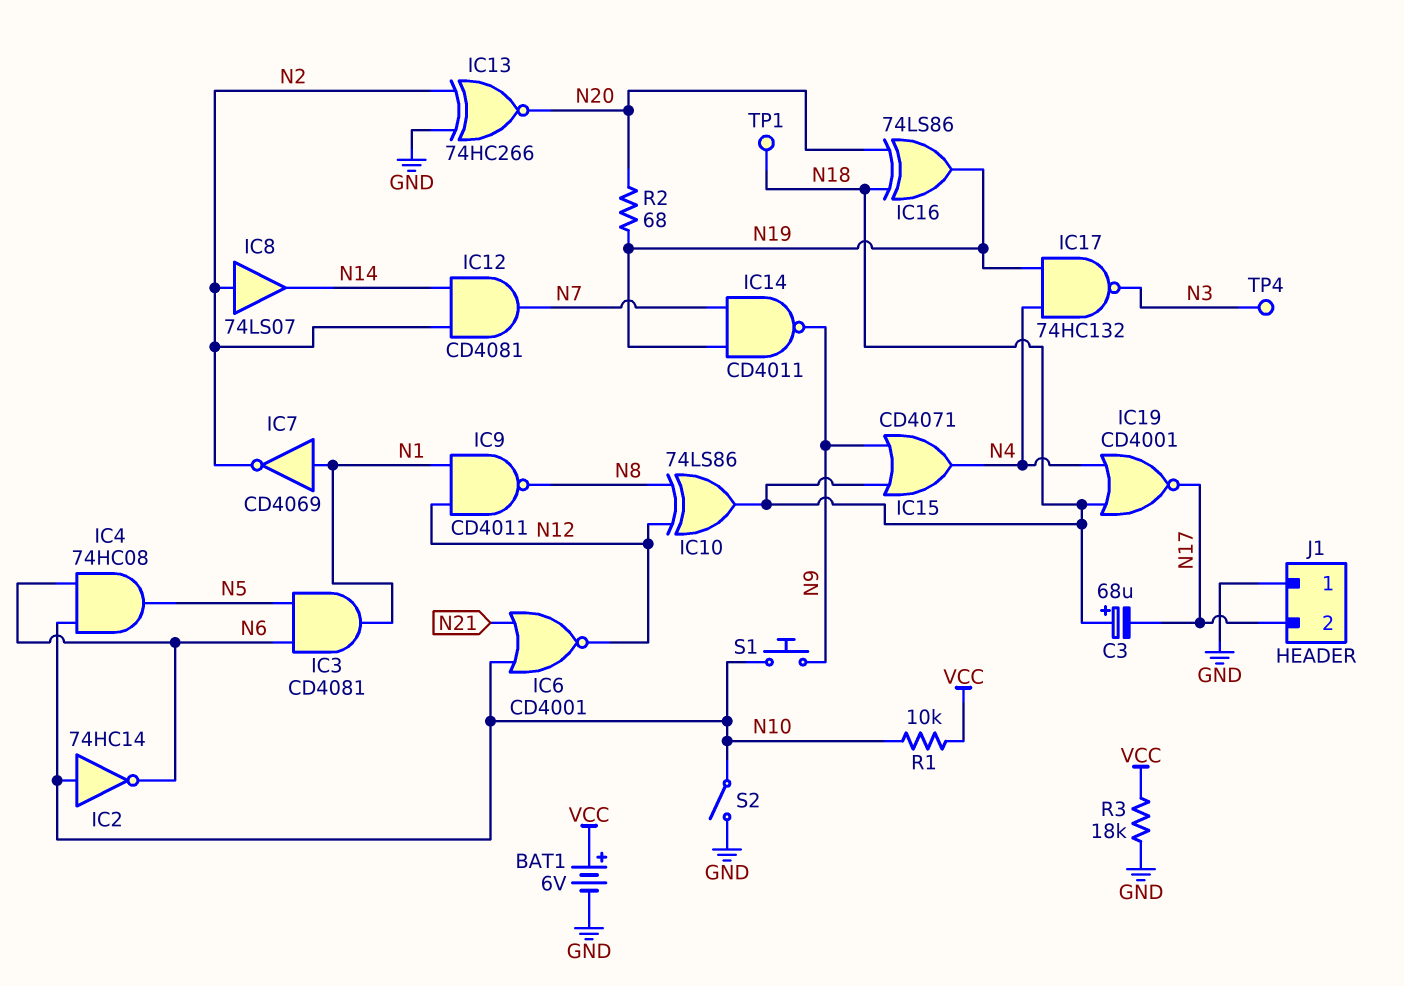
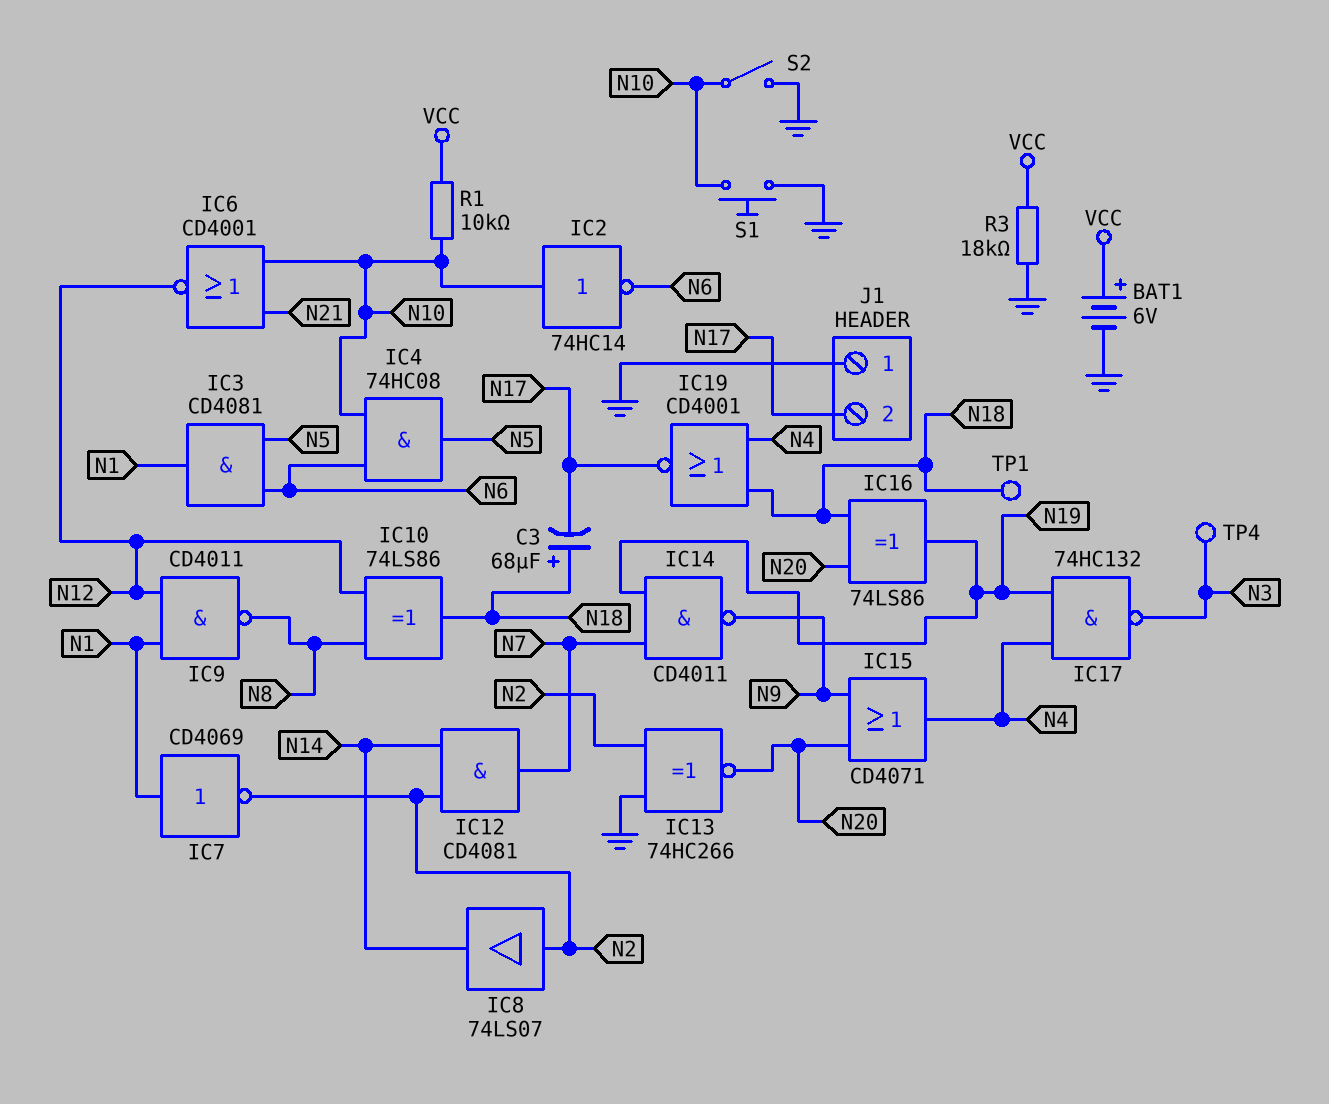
IC15: OR CD4071 (in N9, in N18, out N4) -> OR CD4071 (in N9, in N20, out N4)
R2: 68 (N19, N20) -> none
S1: button (N9, N10) -> button (GND, N10)

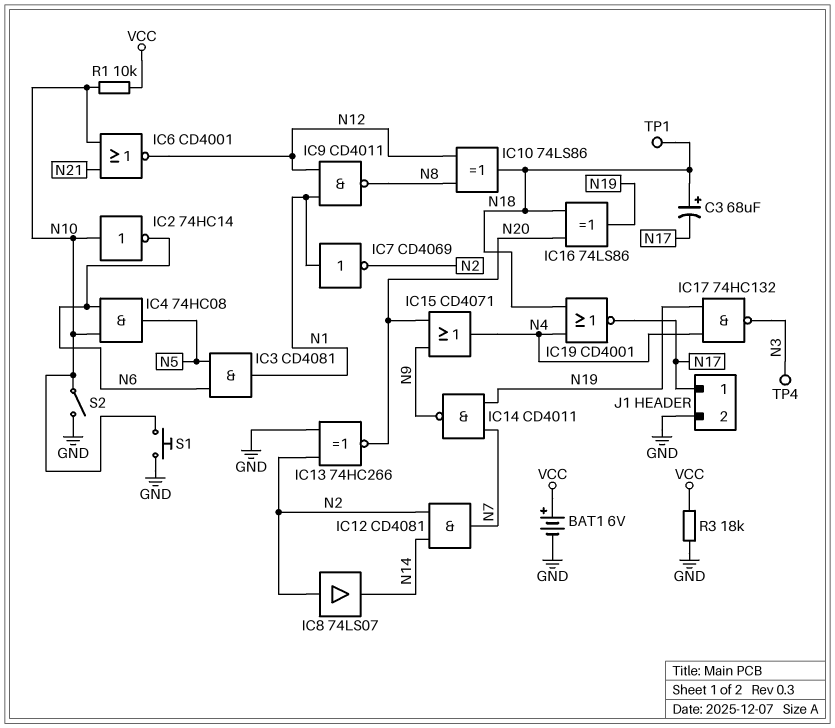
J1 pin 1: GND -> N17
J1 pin 2: N17 -> GND

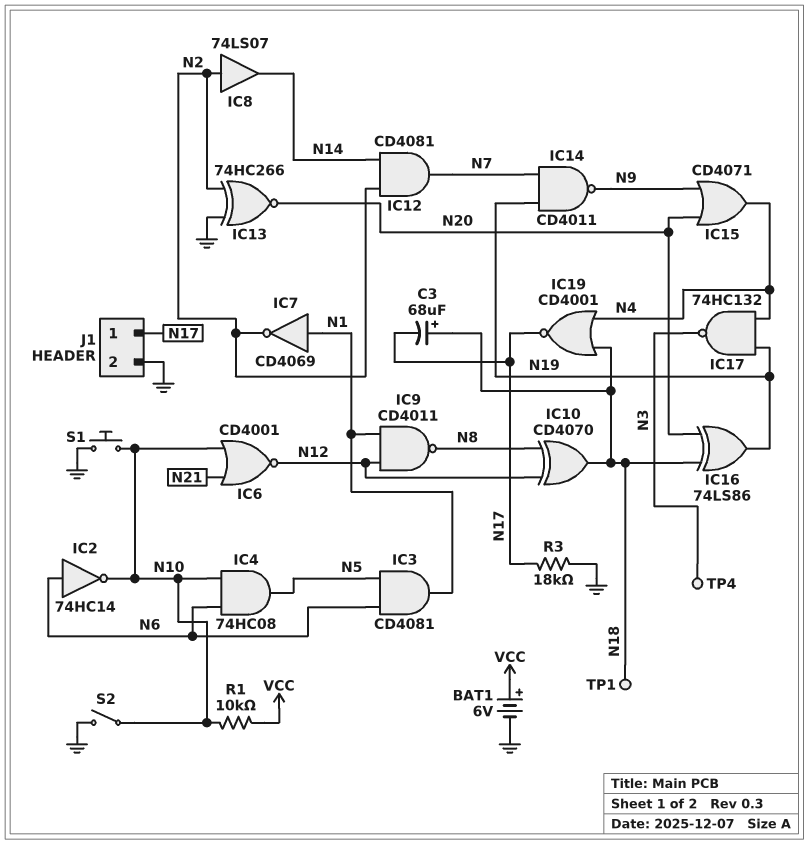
IC2: NOT 74HC14 (in N10, out N6) -> NOT 74HC14 (in N6, out N10)
IC10: XOR 74LS86 (in N8, in N12, out N18) -> XOR CD4070 (in N8, in N12, out N18)
R3: 18k (GND, VCC) -> 18k (GND, N17)

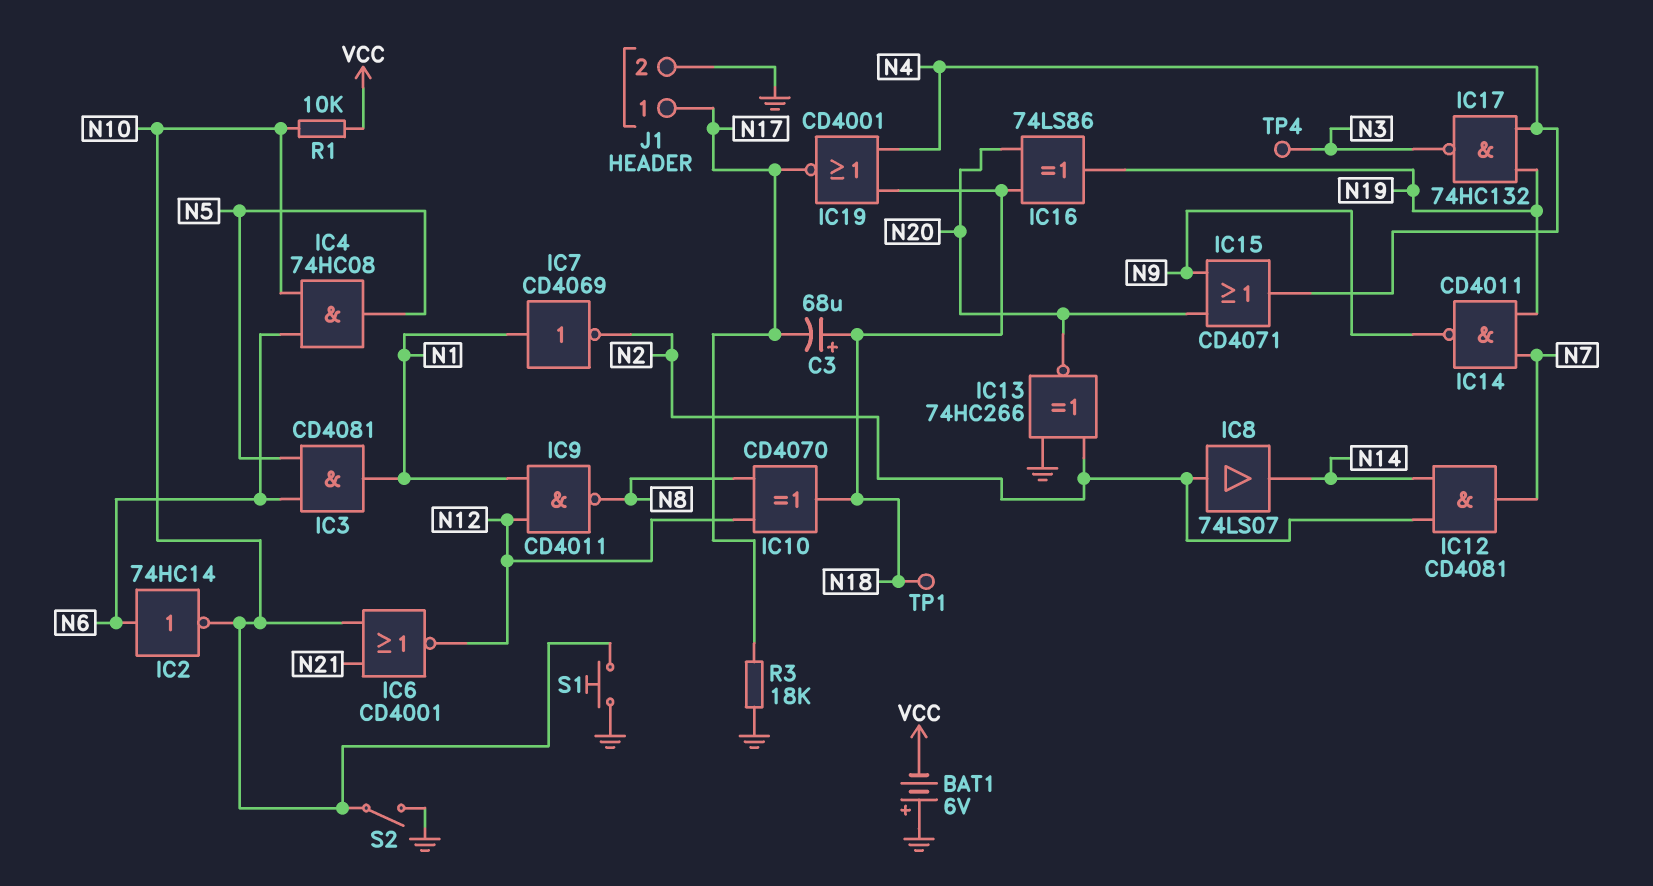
BAT1: 6V (plus VCC, minus GND) -> 6V (plus GND, minus VCC)

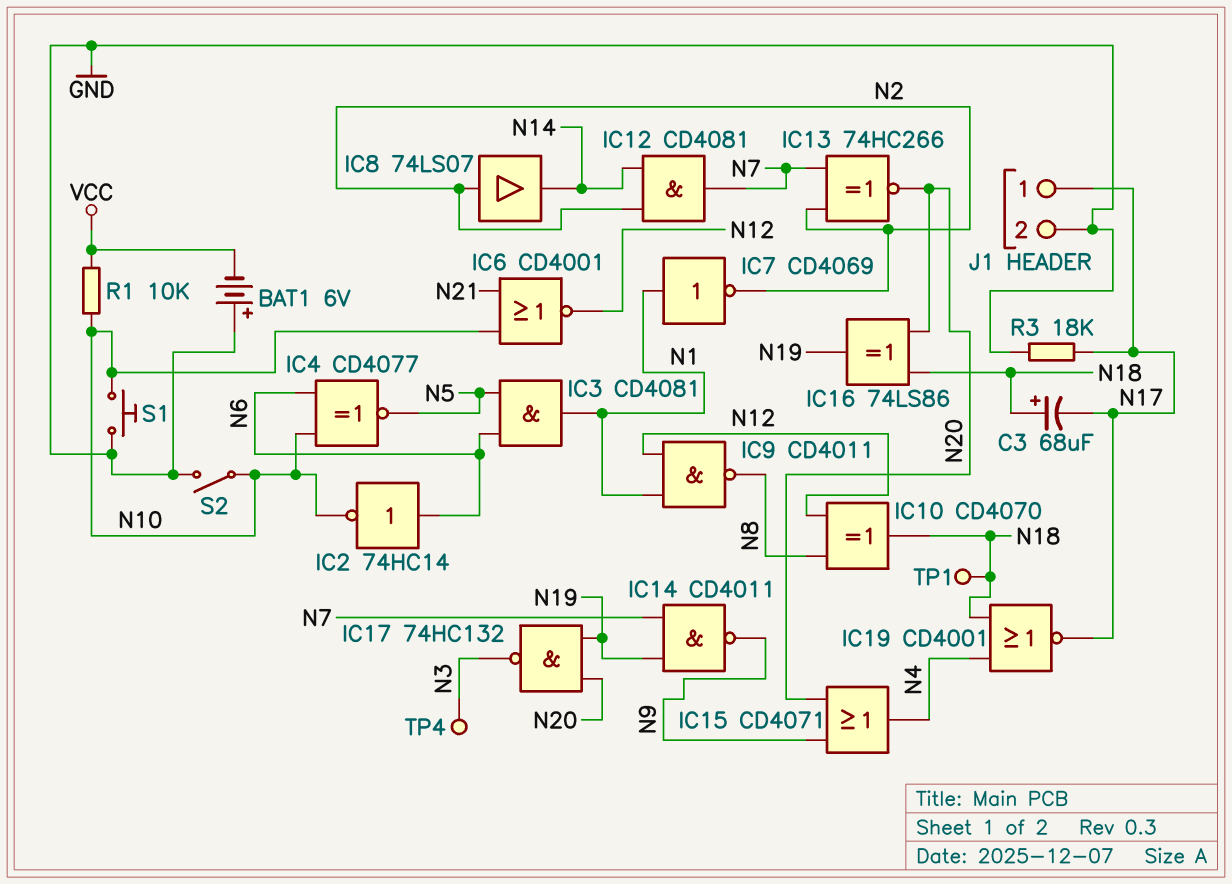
IC4: AND 74HC08 (in N6, in N10, out N5) -> XNOR CD4077 (in N6, in N10, out N5)
IC13: XNOR 74HC266 (in GND, in N2, out N20) -> XNOR 74HC266 (in N2, in N7, out N20)
IC17: NAND 74HC132 (in N4, in N19, out N3) -> NAND 74HC132 (in N19, in N20, out N3)

